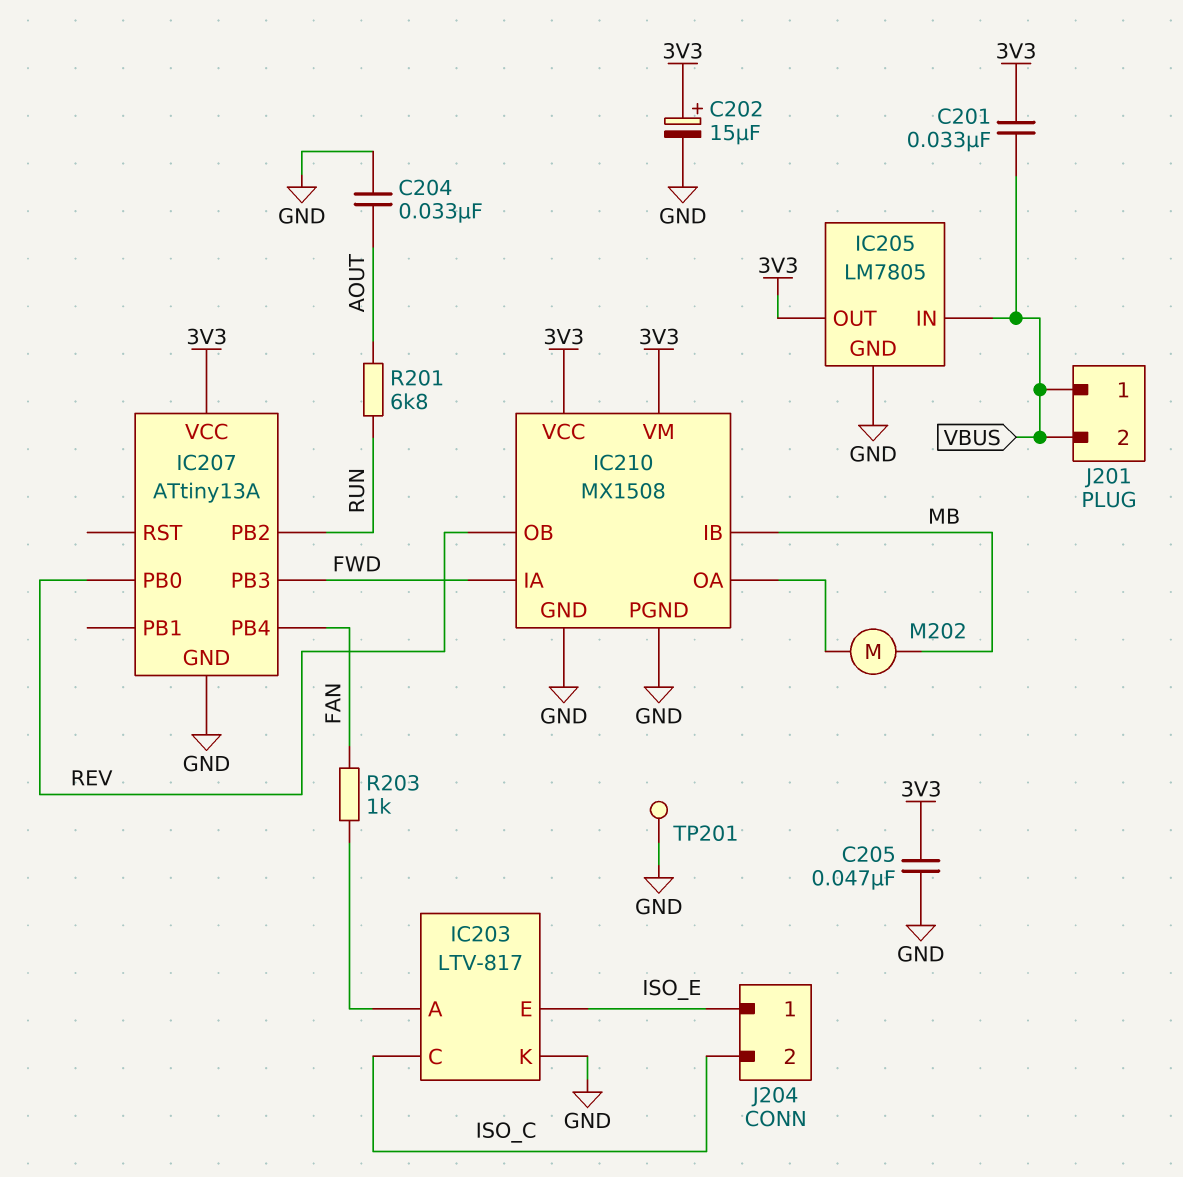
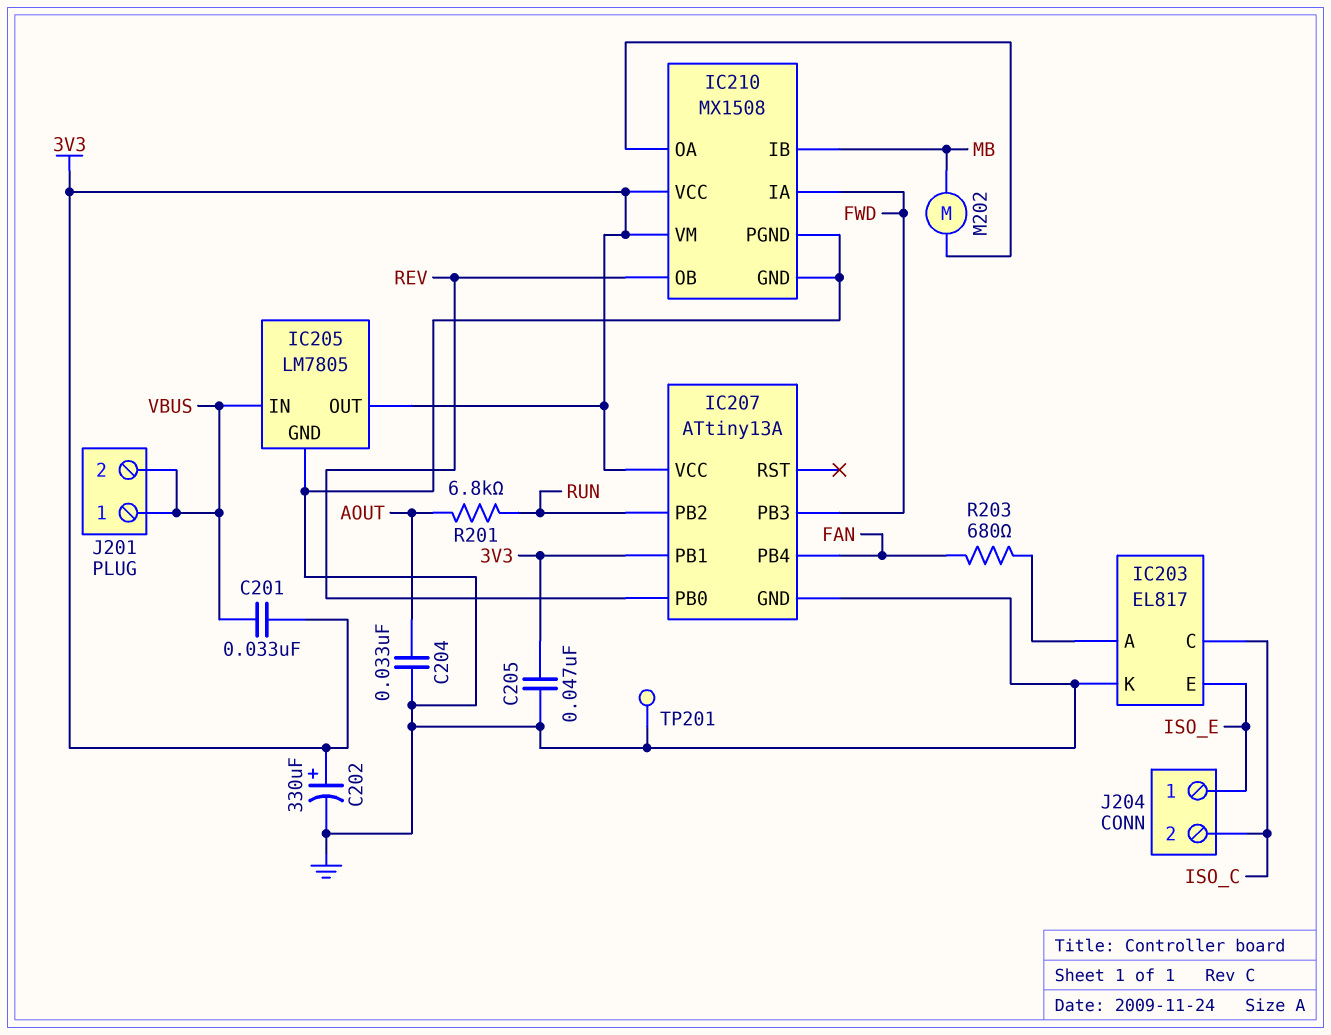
C202: 15uF (plus 3V3, minus GND) -> 330uF (plus 3V3, minus GND)
IC203: LTV-817 -> EL817
IC207 pin PB1: none -> 3V3
R203: 1k (FAN, IC203/A) -> 680 (FAN, IC203/A)

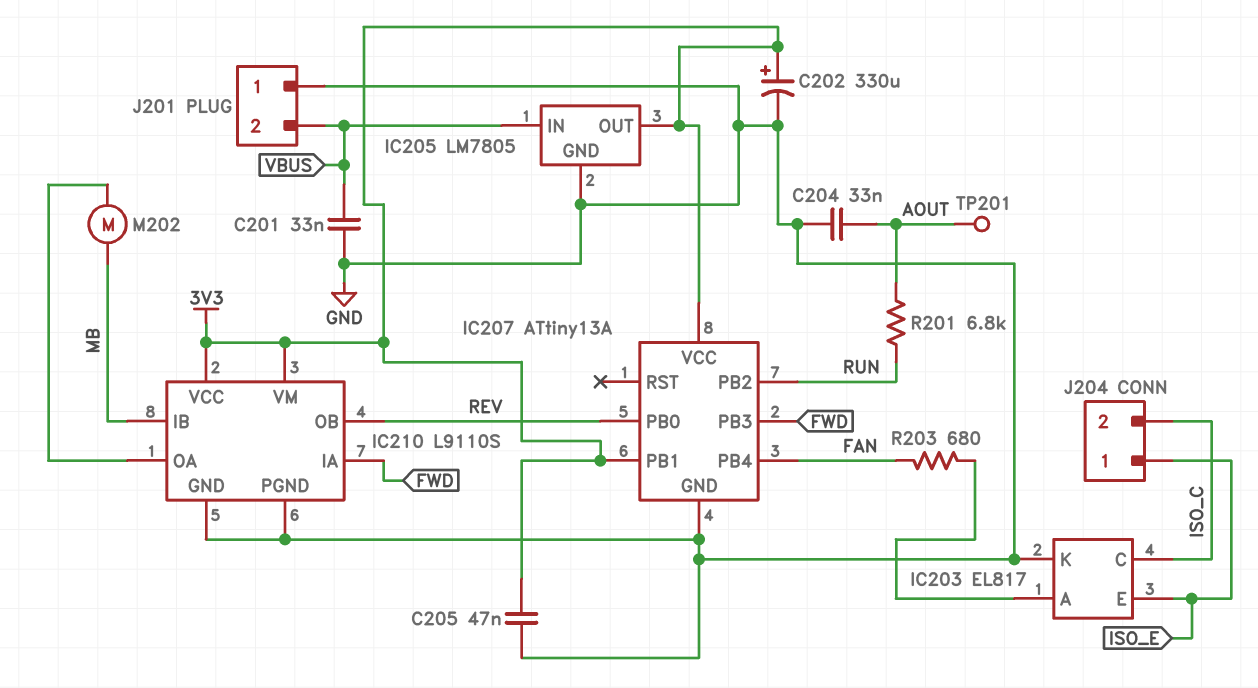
C201: 33nF (3V3, VBUS) -> 33nF (GND, VBUS)
IC210: MX1508 -> L9110S
J201 pin 1: VBUS -> GND
TP201: test point (GND) -> test point (AOUT)

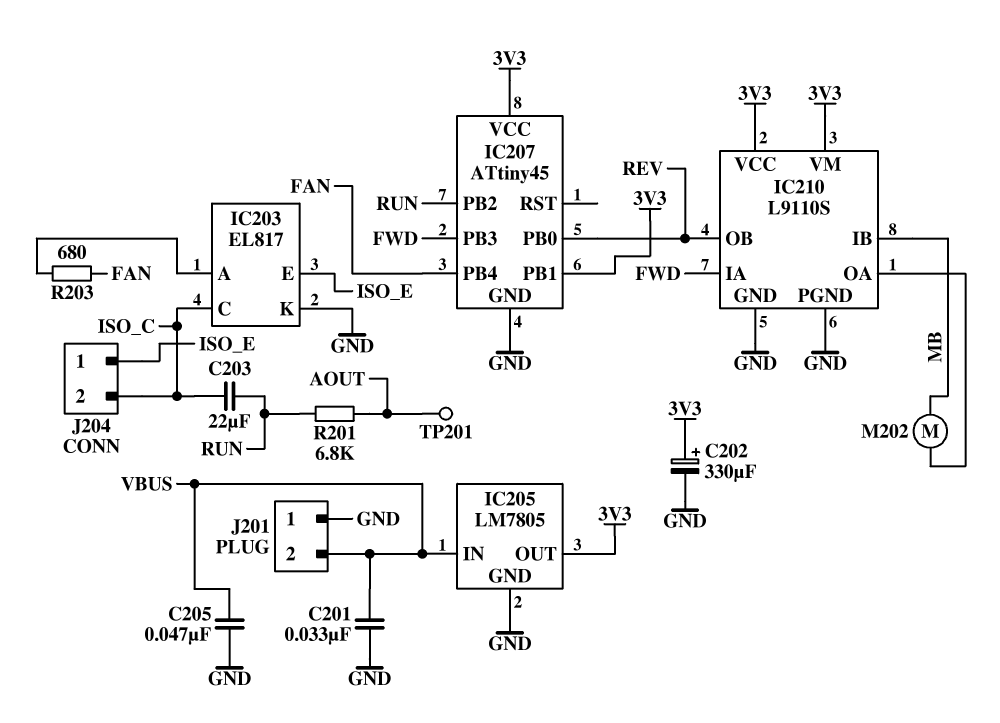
C203: none -> 22uF (ISO_C, RUN)
C204: 33nF (AOUT, GND) -> none
C205: 47nF (3V3, GND) -> 47nF (GND, VBUS)
IC207: ATtiny13A -> ATtiny45

